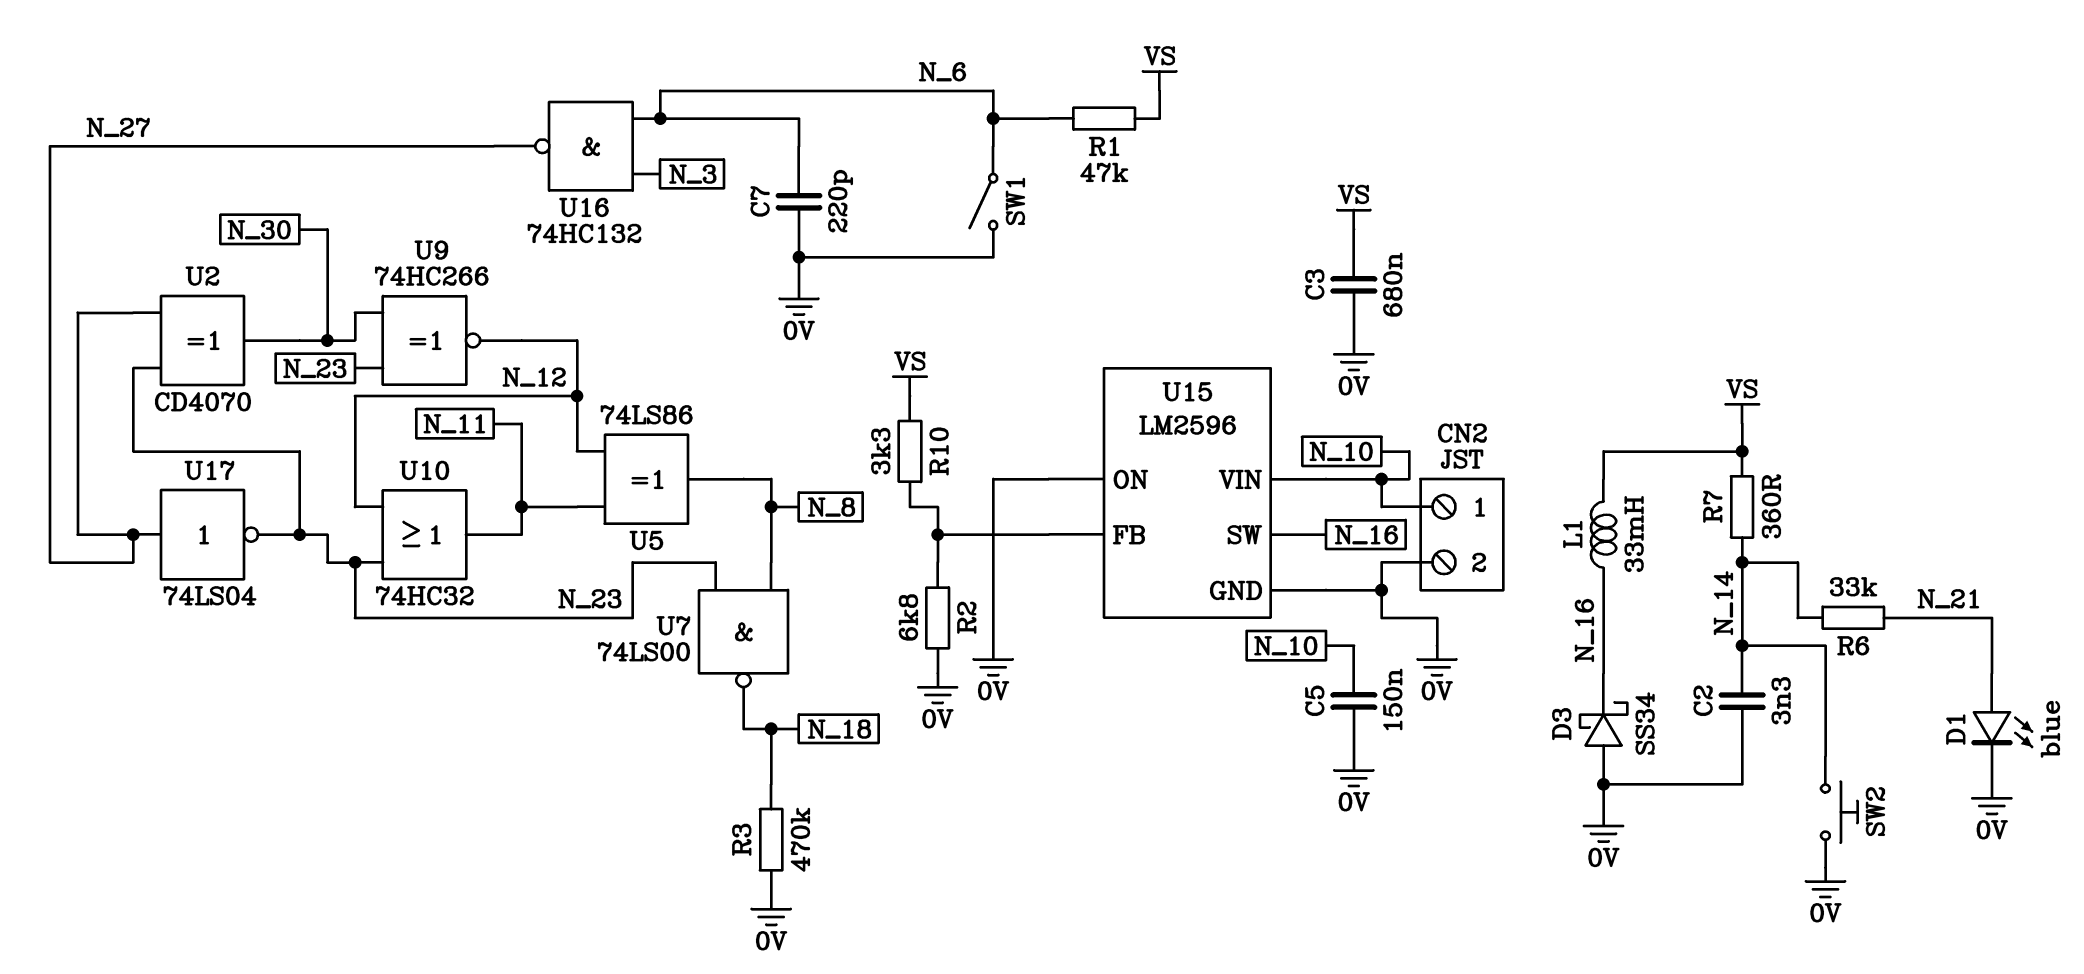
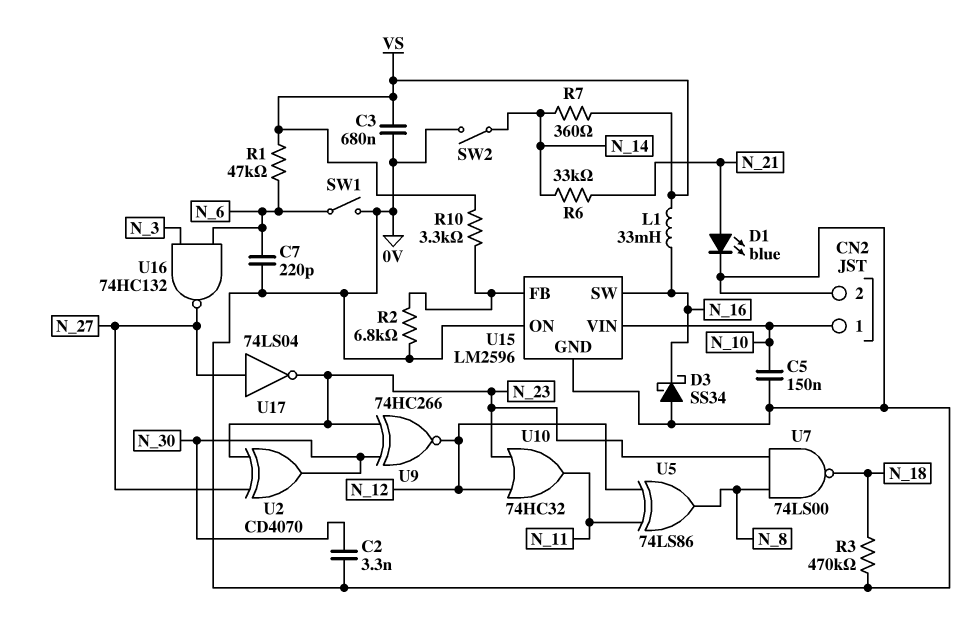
C2: 3.3nF (0V, N_14) -> 3.3nF (0V, N_30)
SW2: button (0V, N_14) -> switch (0V, N_14)

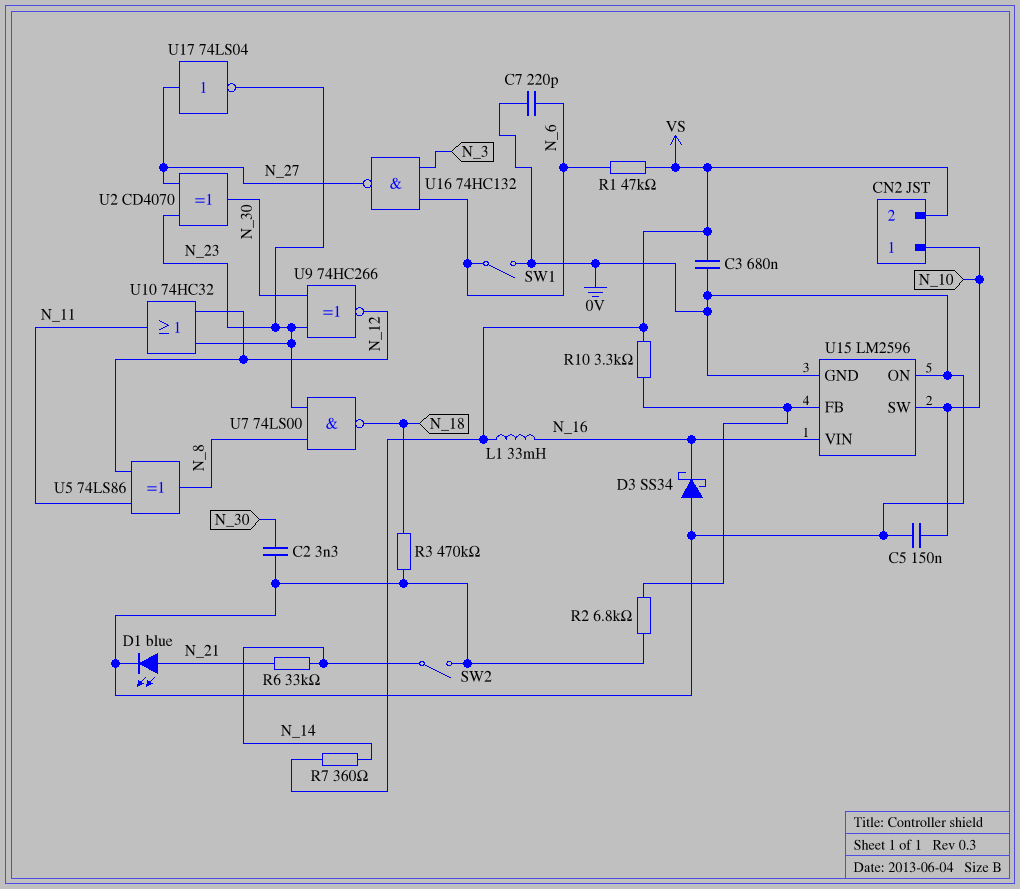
CN2 pin 2: 0V -> VS
U15 pin SW: N_16 -> N_10
U15 pin VIN: N_10 -> N_16

